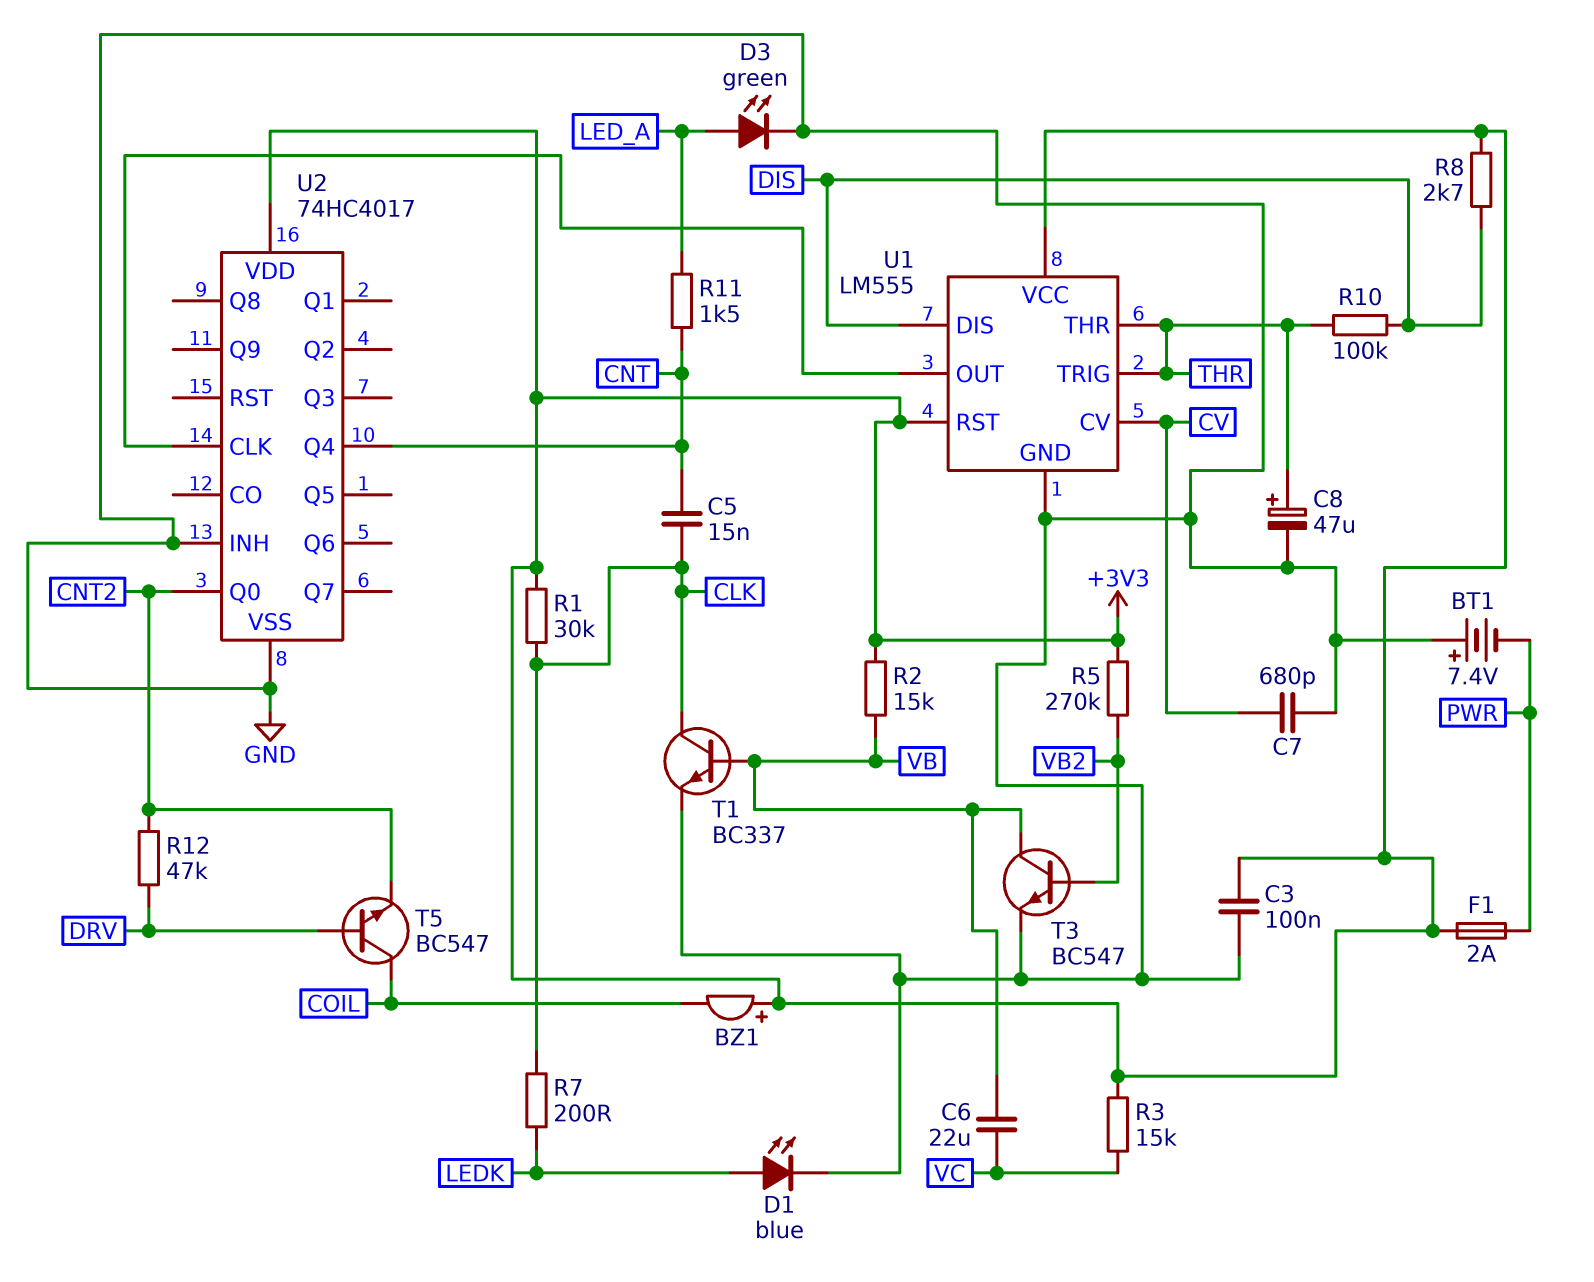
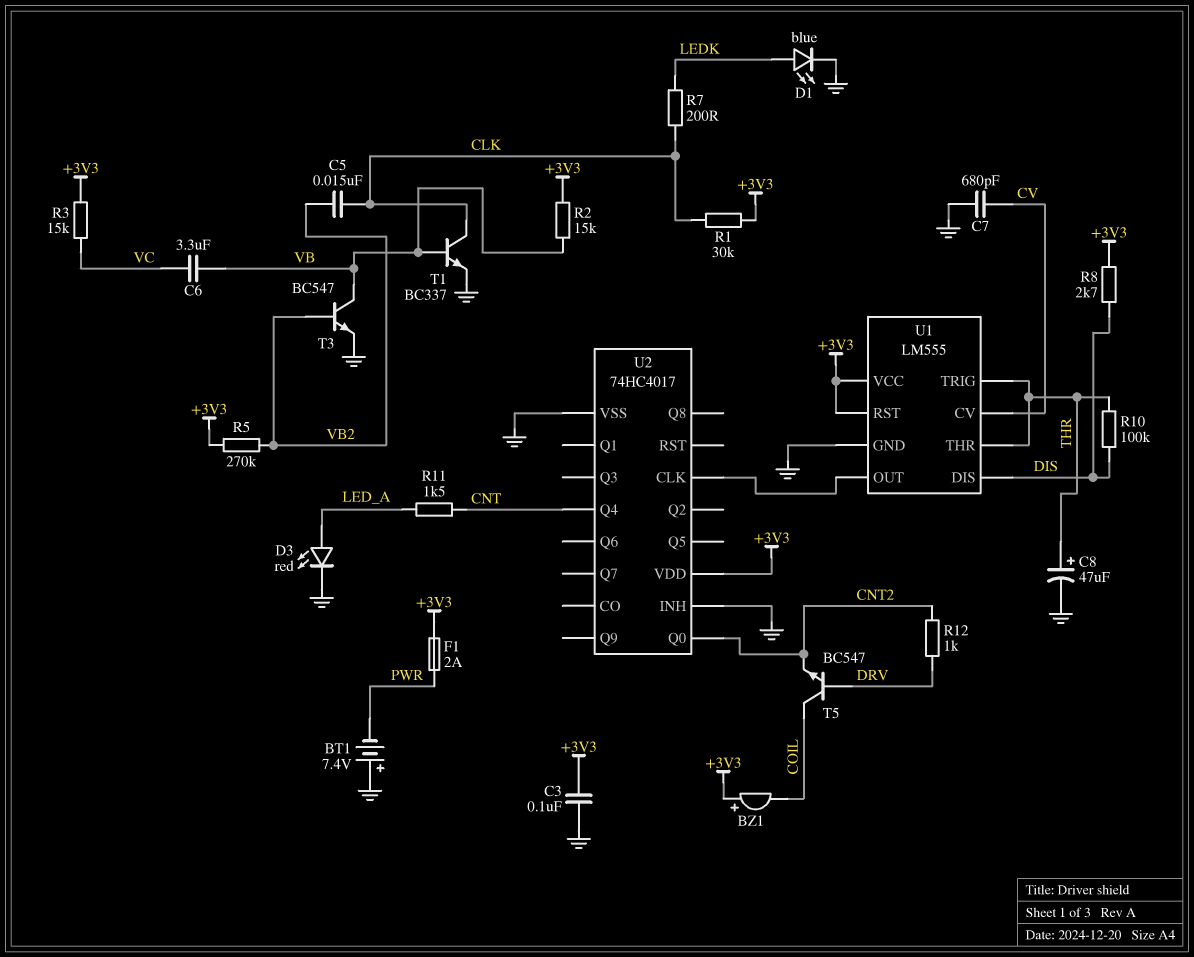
C5: 15nF (CLK, CNT) -> 15nF (CLK, VB2)
C6: 22uF (VB, VC) -> 3.3uF (VB, VC)
D3: LED green (A LED_A, K GND) -> LED red (A LED_A, K GND)
R12: 47k (CNT2, DRV) -> 1k (CNT2, DRV)

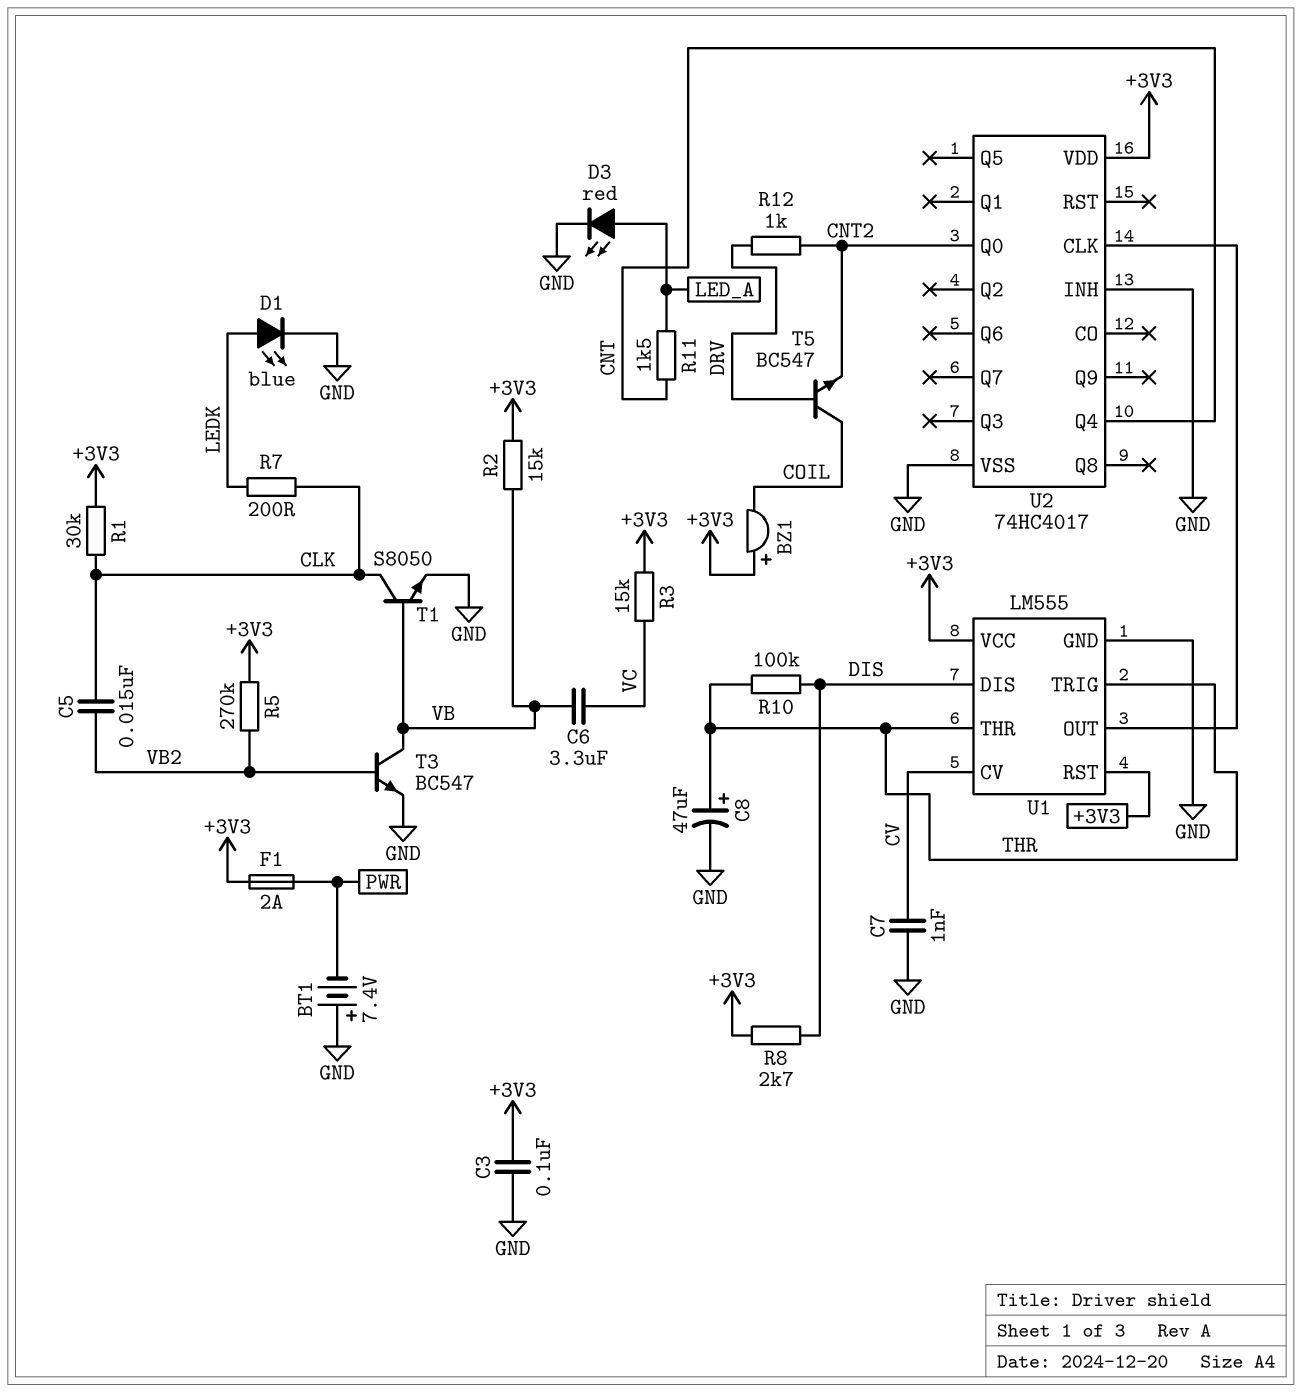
C7: 680pF (CV, GND) -> 1nF (CV, GND)
T1: NPN BC337 (B VB, C CLK, E GND) -> NPN S8050 (B VB, C CLK, E GND)

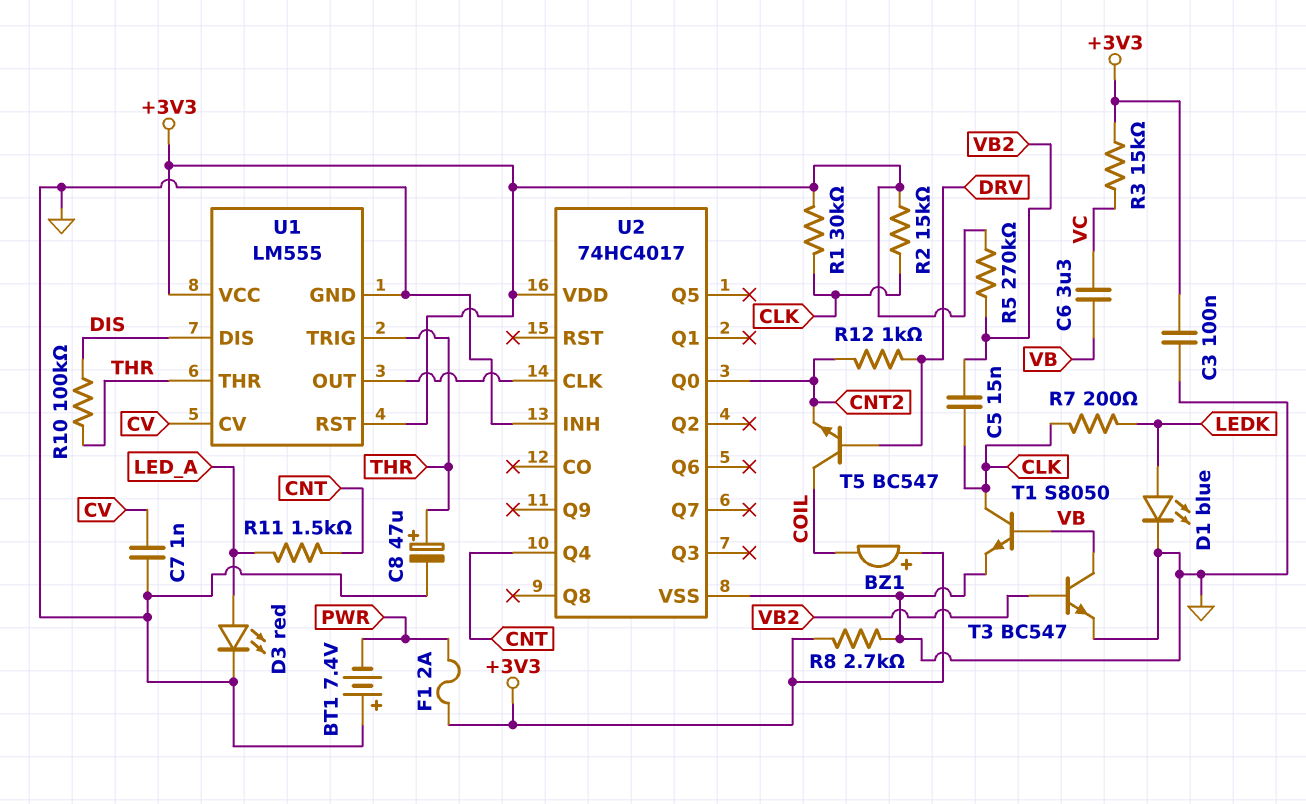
R2: 15k (+3V3, VB) -> 15k (+3V3, CLK)
R8: 2.7k (+3V3, DIS) -> 2.7k (+3V3, GND)

